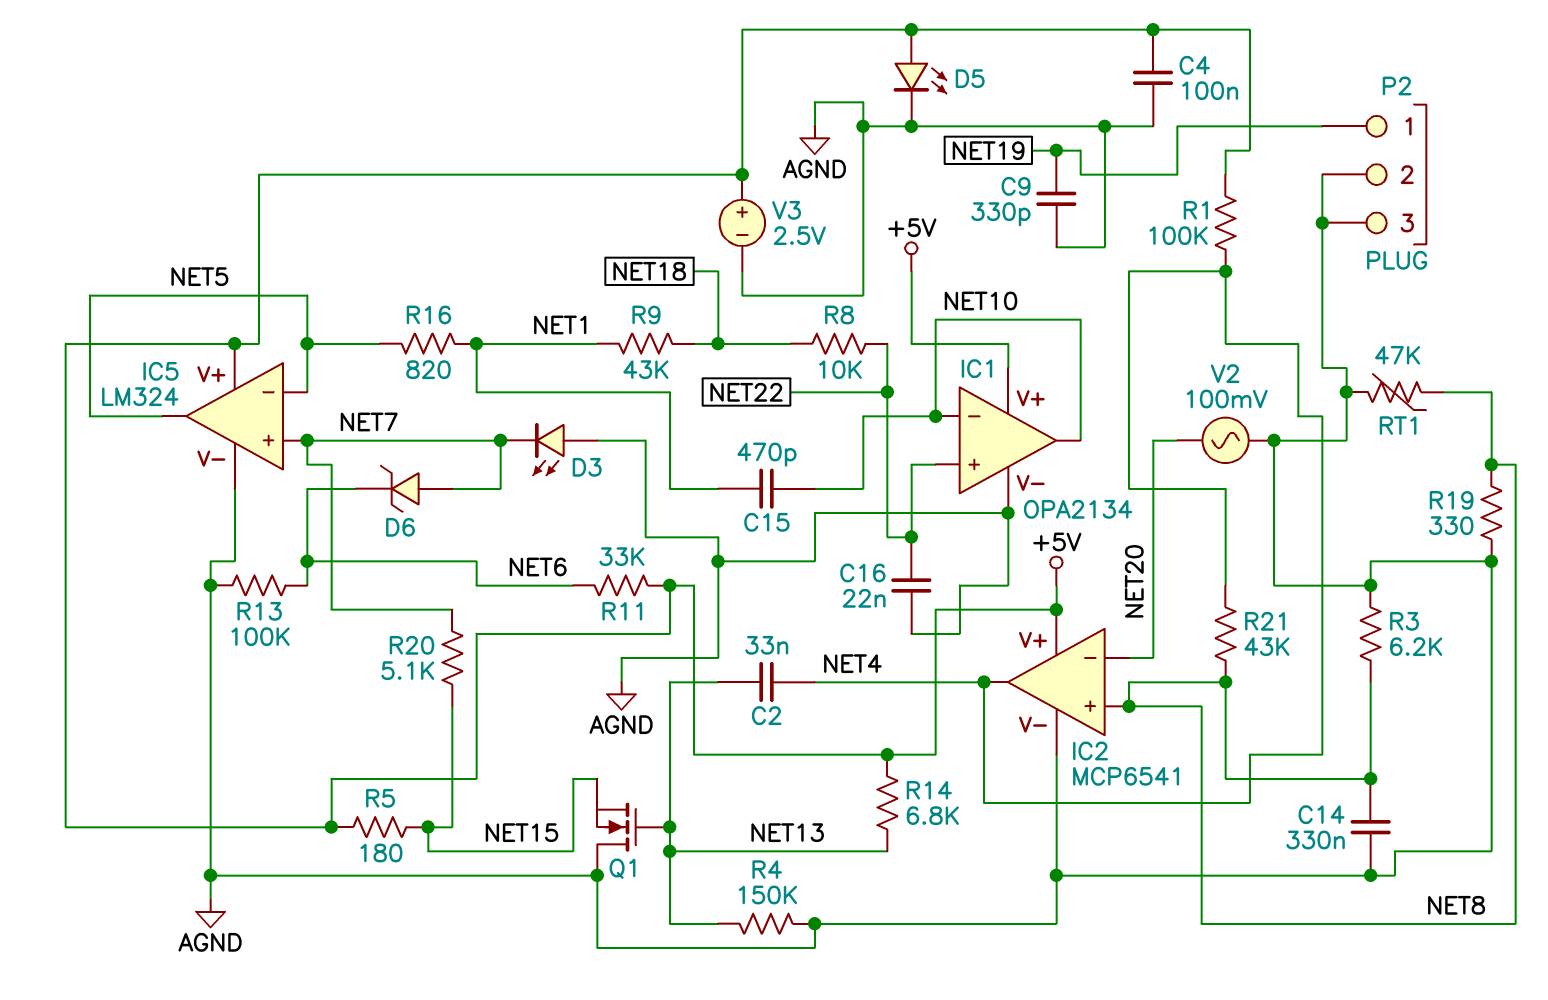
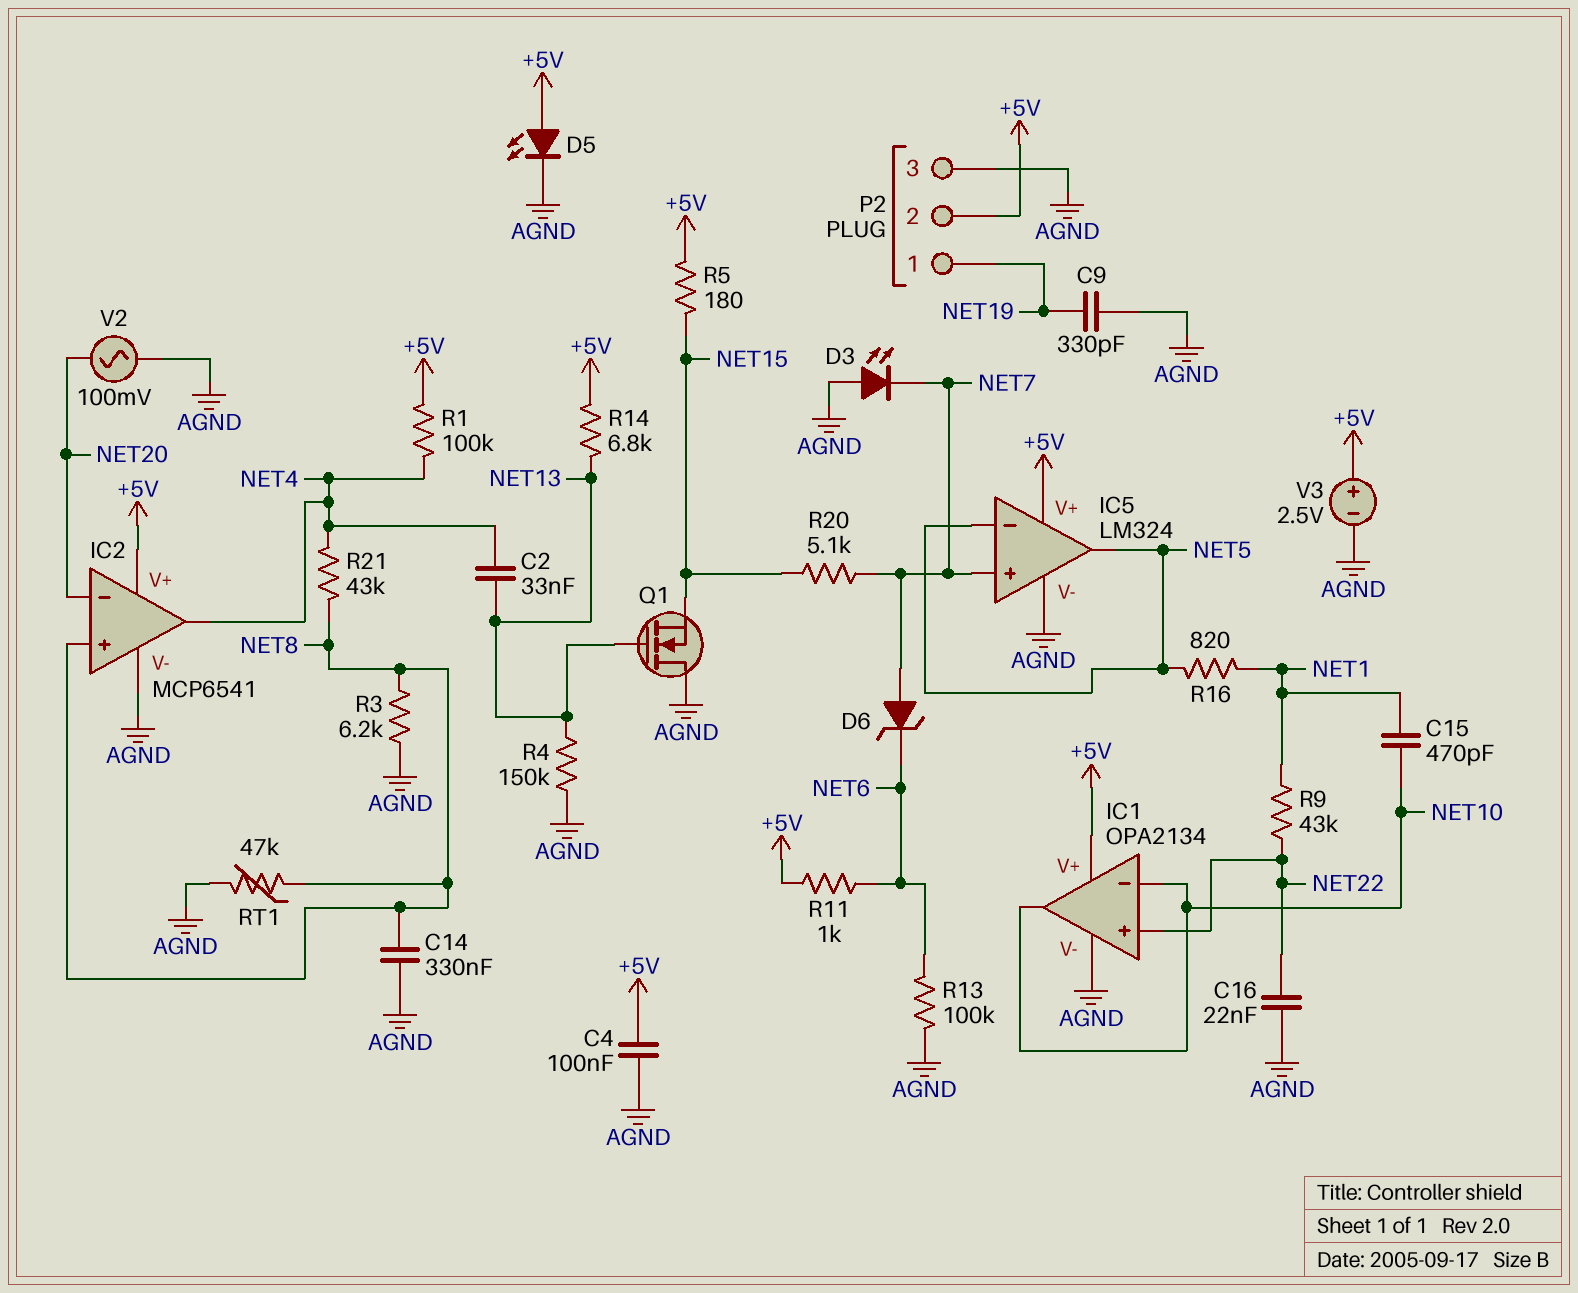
P2 pin 2: AGND -> +5V
R8: 10k (NET18, NET22) -> none
R9: 43k (NET1, NET18) -> 43k (NET1, NET22)
R11: 33k (+5V, NET6) -> 1k (+5V, NET6)
R19: 330 (AGND, NET8) -> none

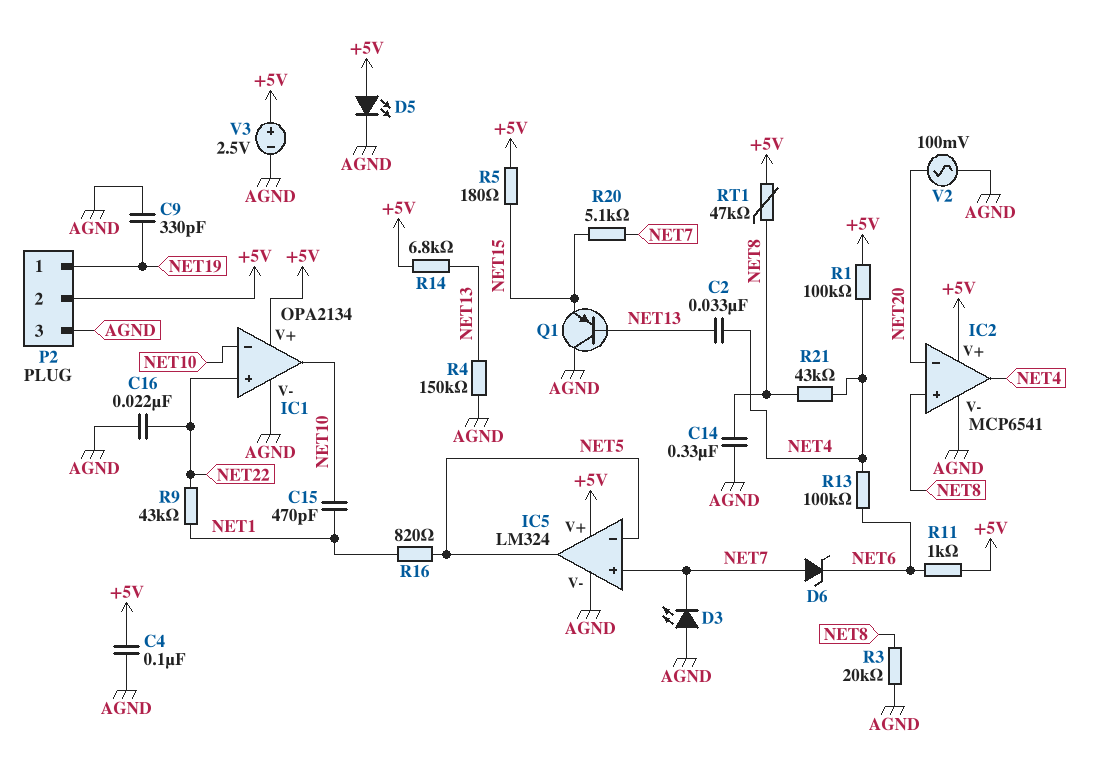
Q1: NMOS (G NET13, D AGND, S NET15) -> PNP (B NET13, C AGND, E NET15)
R3: 6.2k (AGND, NET8) -> 20k (AGND, NET8)
R13: 100k (AGND, NET6) -> 100k (NET4, NET6)
RT1: 47k (AGND, NET8) -> 47k (+5V, NET8)

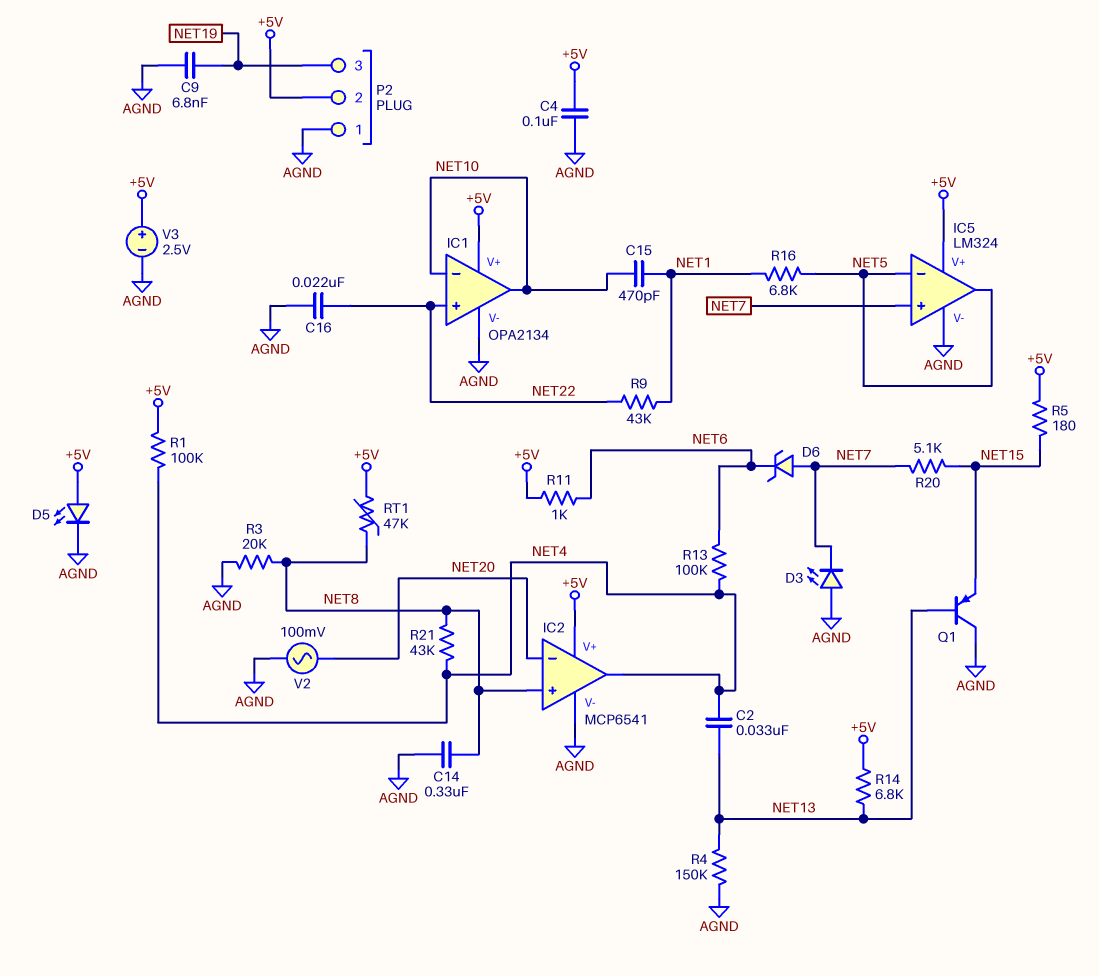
C9: 330pF (AGND, NET19) -> 6.8nF (AGND, NET19)
P2 pin 1: NET19 -> AGND
P2 pin 3: AGND -> NET19
R16: 820 (NET1, NET5) -> 6.8k (NET1, NET5)

